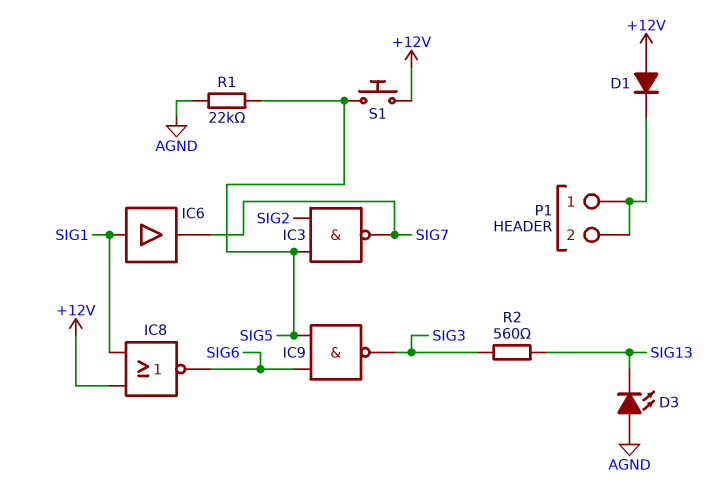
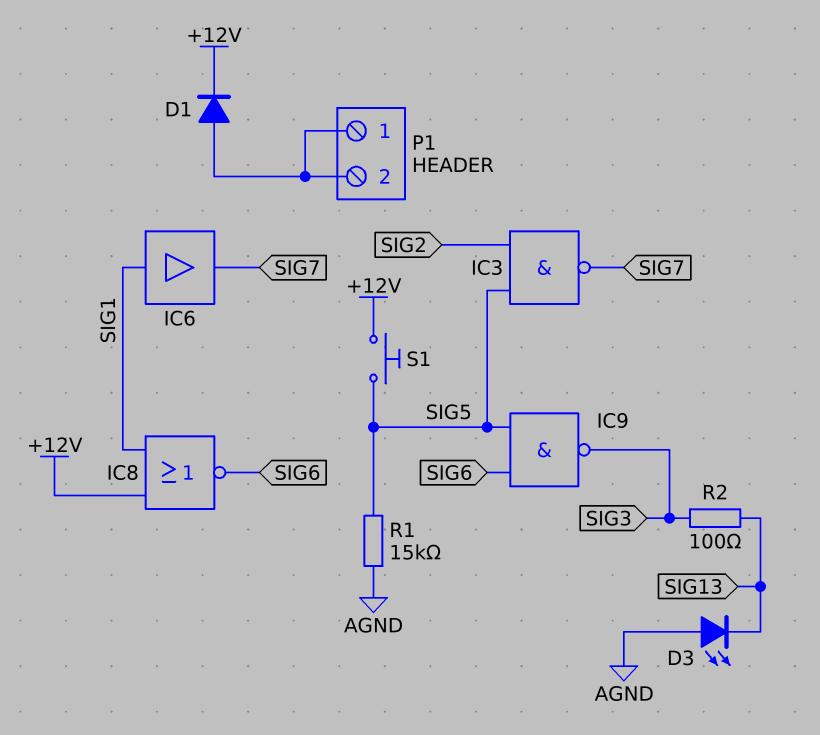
D1: diode (A +12V, K P1/1) -> diode (A P1/1, K +12V)
R1: 22k (AGND, SIG5) -> 15k (AGND, SIG5)
R2: 560 (SIG3, SIG13) -> 100 (SIG3, SIG13)

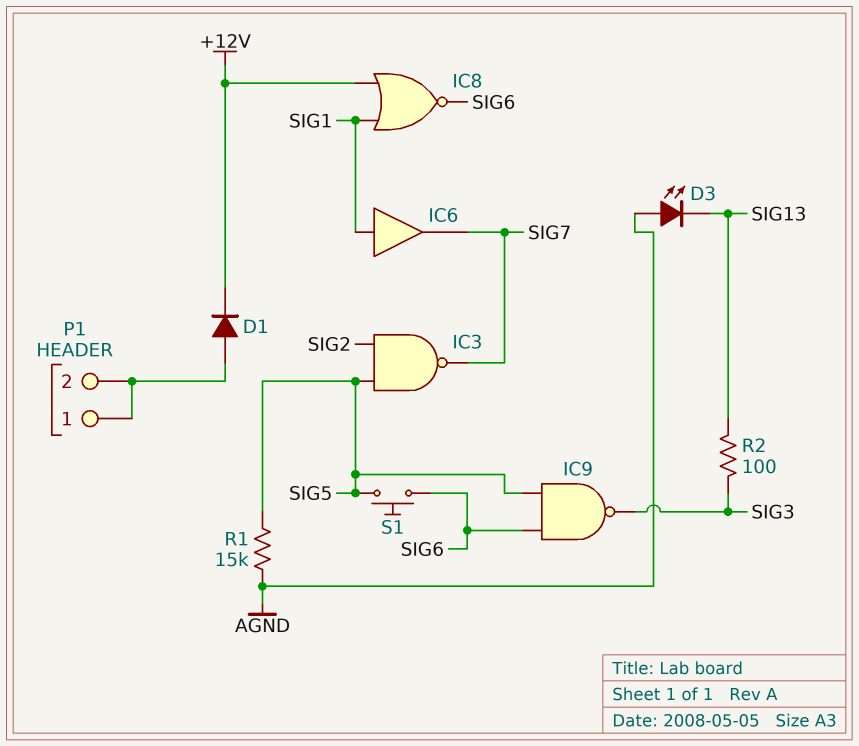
S1: button (+12V, SIG5) -> button (SIG5, SIG6)

